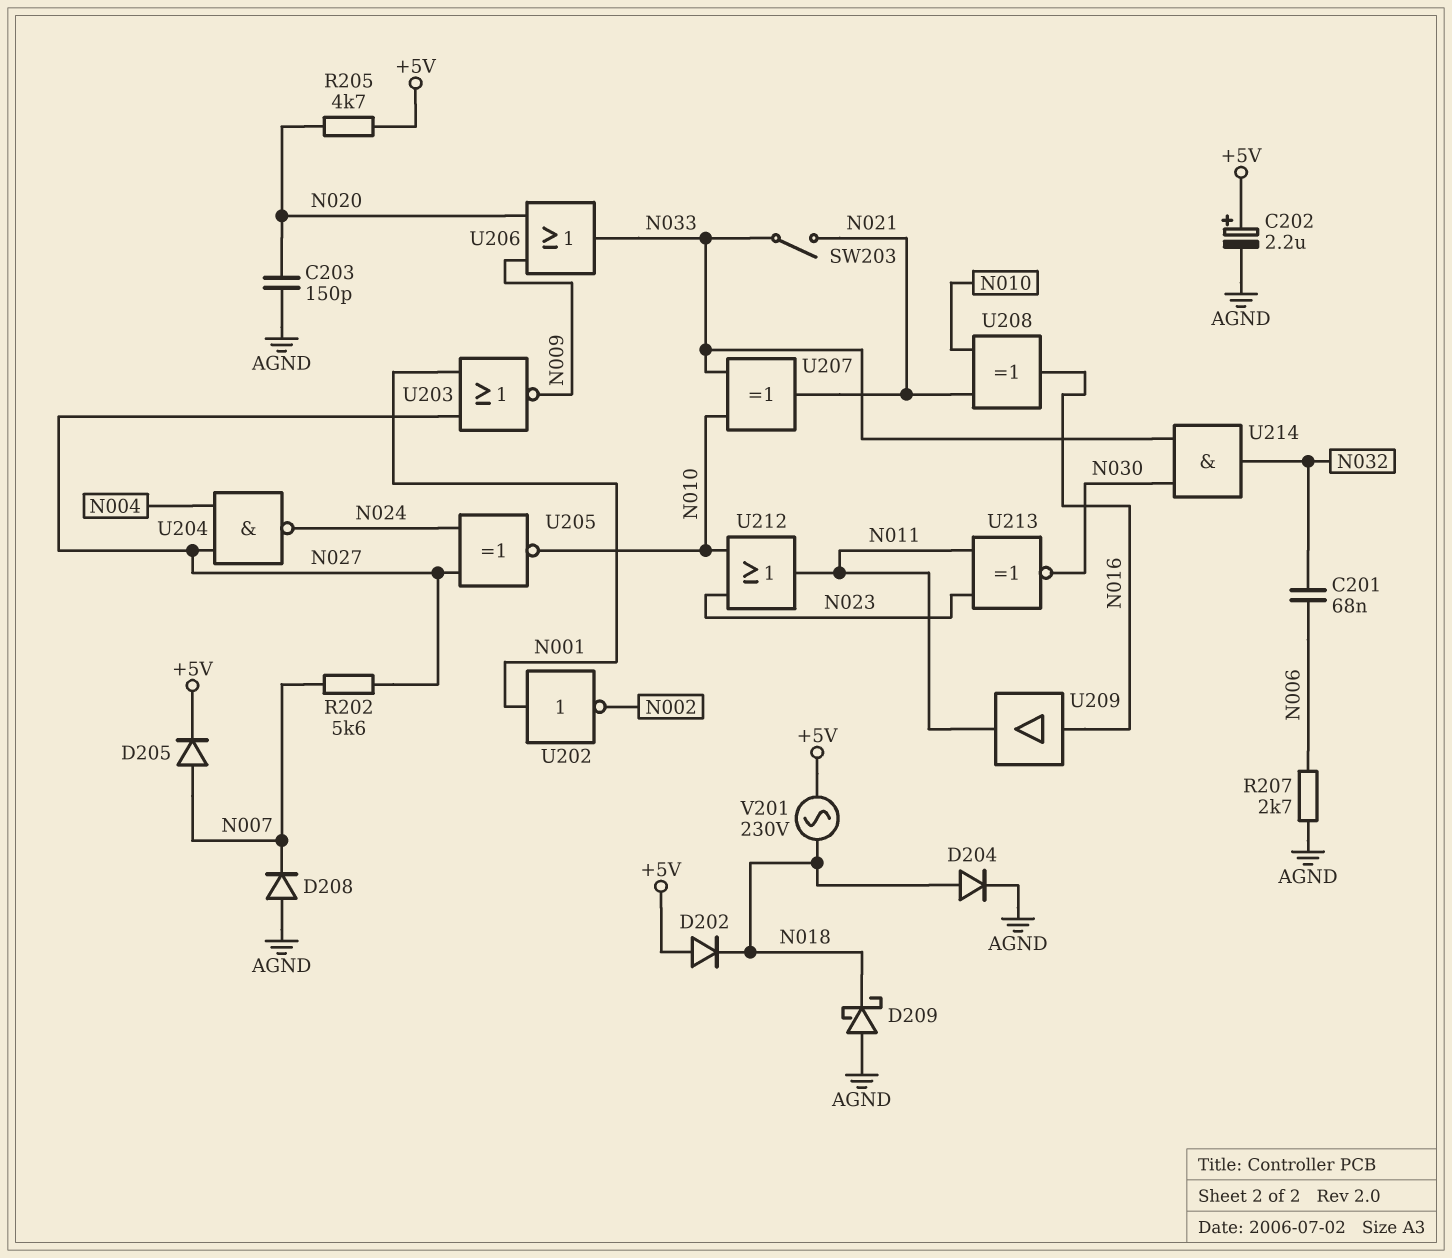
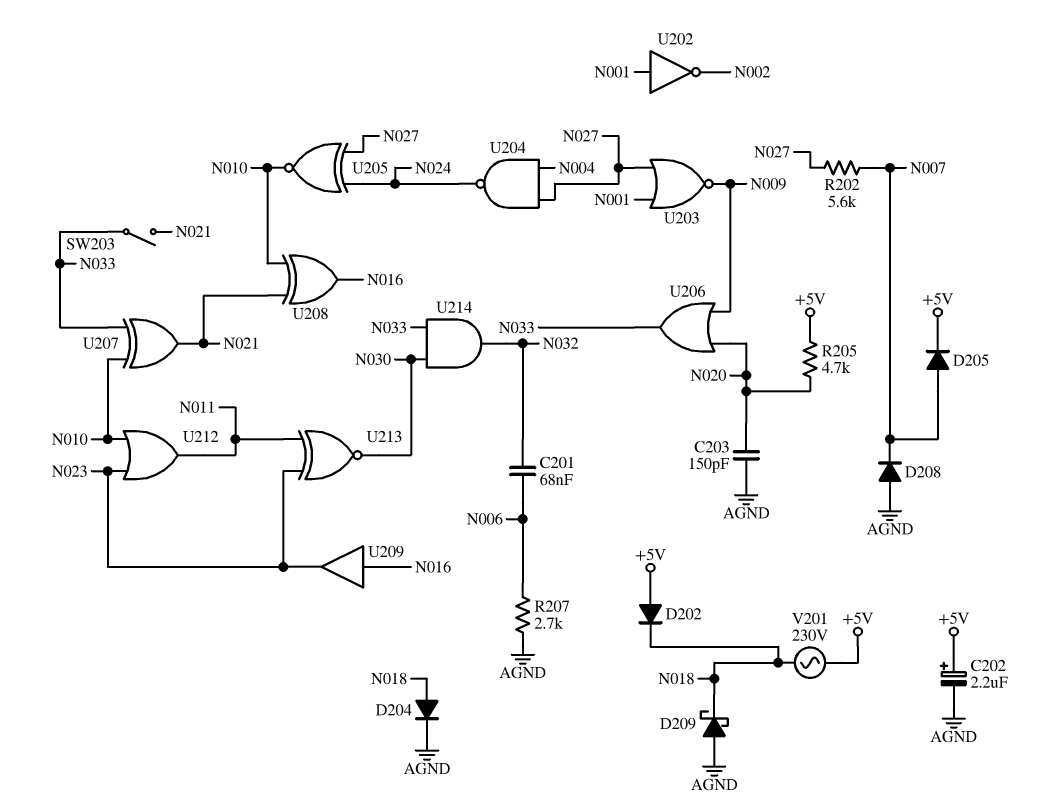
U209: buffer (in N016, out N011) -> buffer (in N016, out N023)

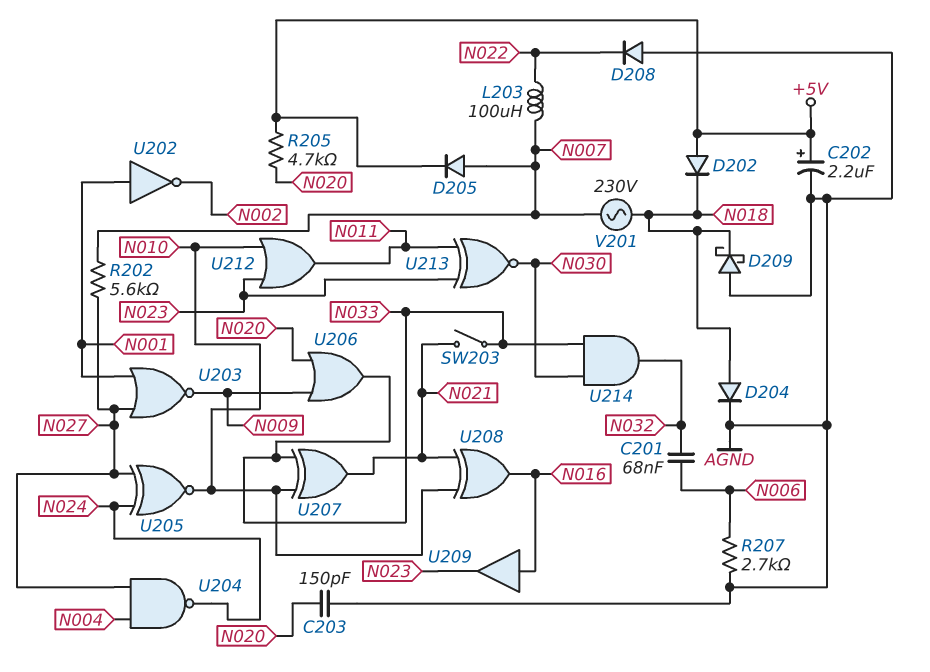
D208: diode (A AGND, K N007) -> diode (A AGND, K N022)
L203: none -> 100uH (N007, N022)
V201: AC 230V (+5V, N018) -> AC 230V (N007, N018)

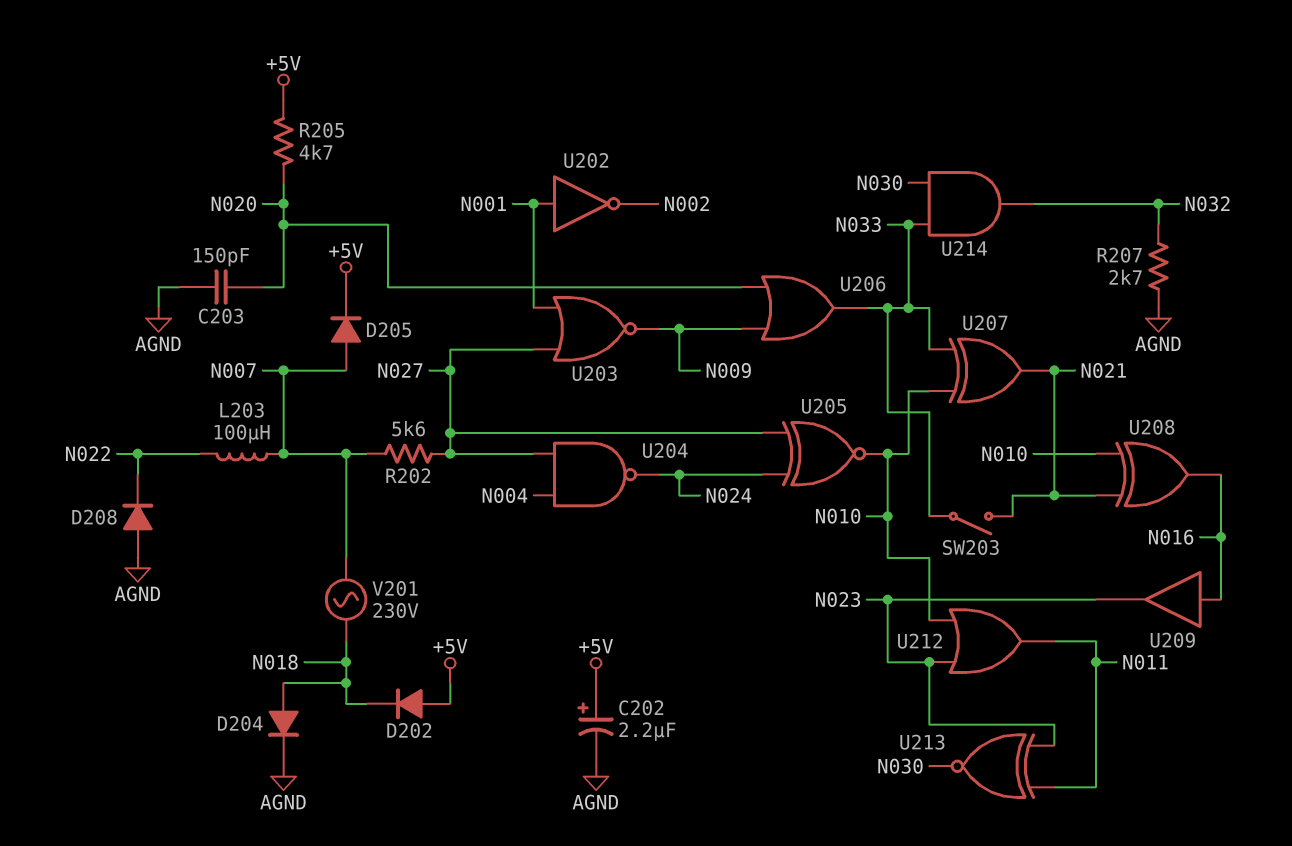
C201: 68nF (N006, N032) -> none
D209: schottky (A AGND, K N018) -> none
R207: 2.7k (AGND, N006) -> 2.7k (AGND, N032)

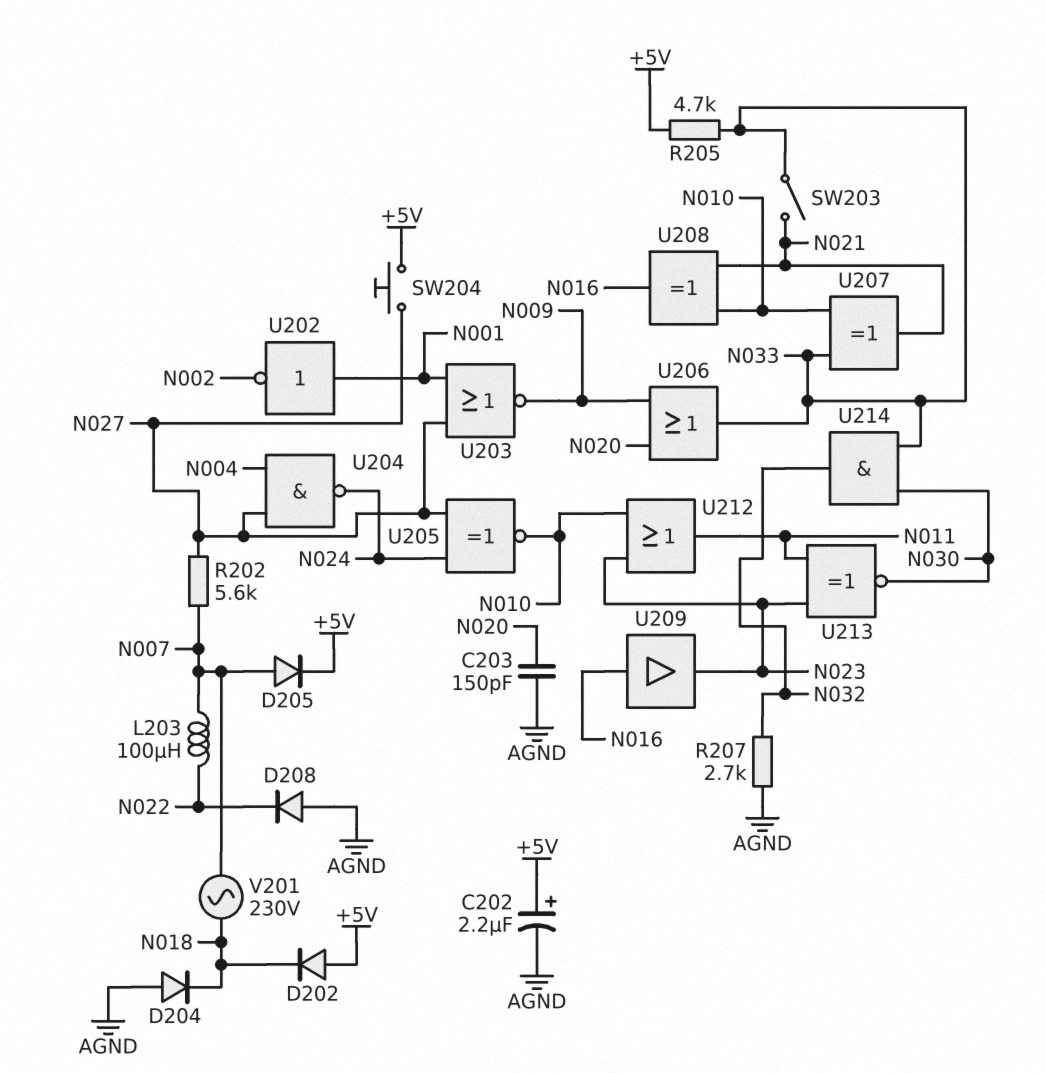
D204: diode (A N018, K AGND) -> diode (A AGND, K N018)
R205: 4.7k (+5V, N020) -> 4.7k (+5V, N033)
SW204: none -> button (+5V, N027)

